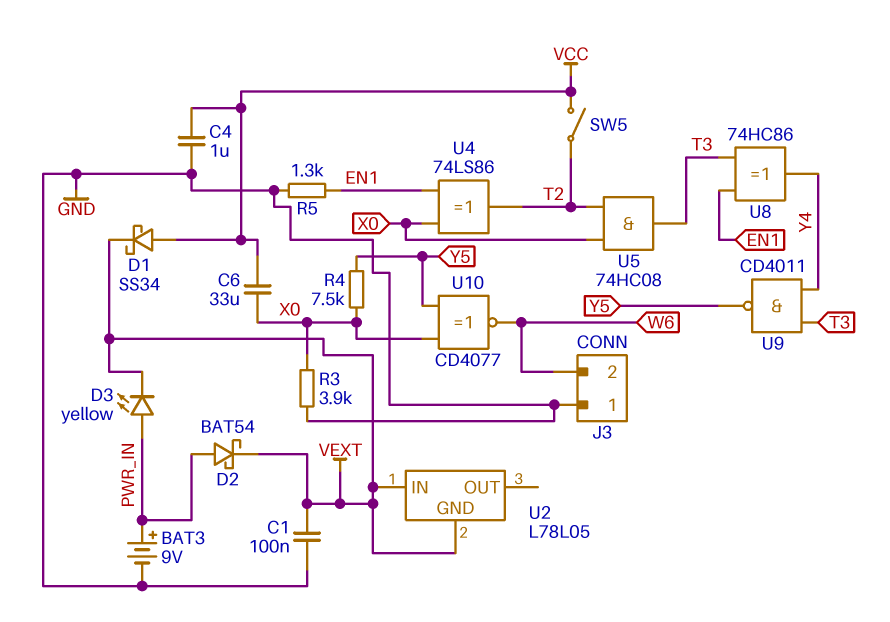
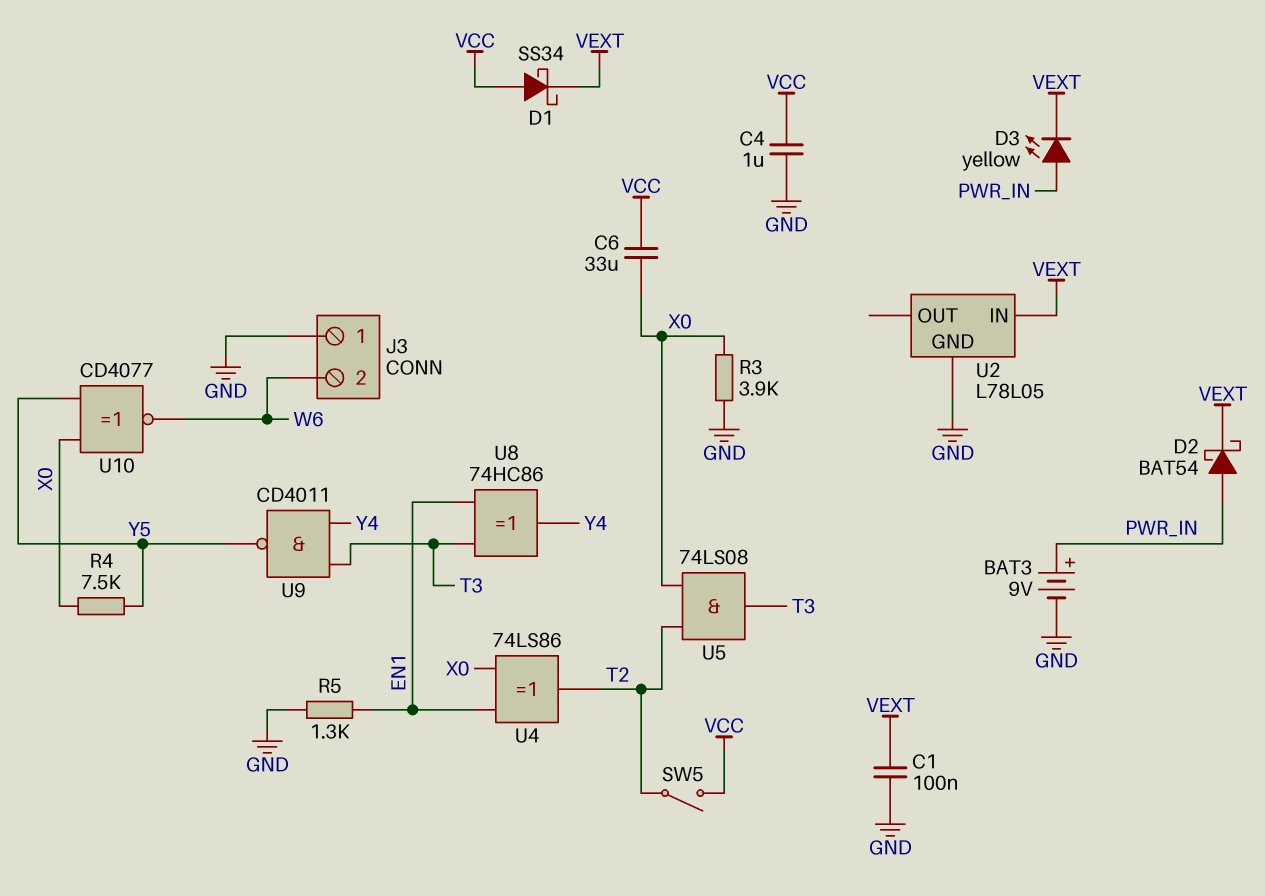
U2 pin GND: VEXT -> GND
U5: AND 74HC08 (in T2, in X0, out T3) -> AND 74LS08 (in T2, in X0, out T3)

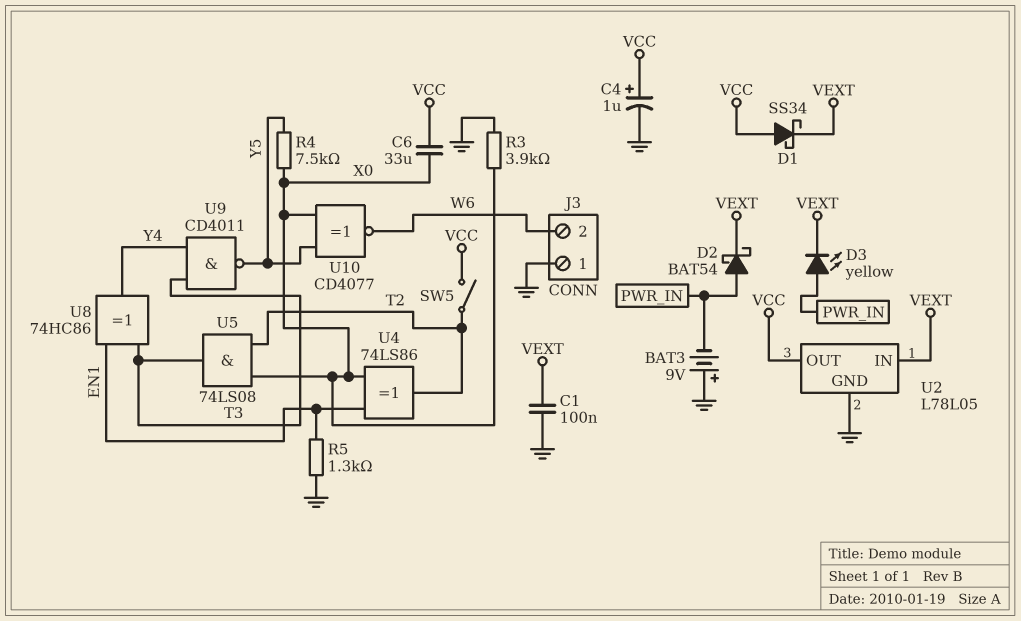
BAT3: 9V (plus PWR_IN, minus GND) -> 9V (plus GND, minus PWR_IN)
C4: 1uF (GND, VCC) -> 1uF (plus VCC, minus GND)
U2 pin OUT: none -> VCC

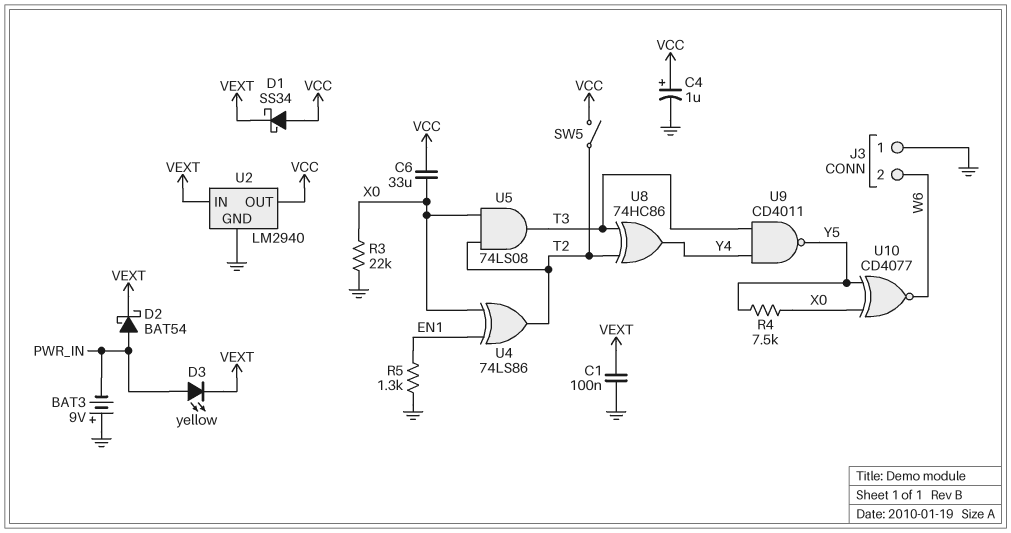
R3: 3.9k (GND, X0) -> 22k (GND, X0)
U2: L78L05 -> LM2940
U8: XOR 74HC86 (in EN1, in T3, out Y4) -> XOR 74HC86 (in T2, in T3, out Y4)

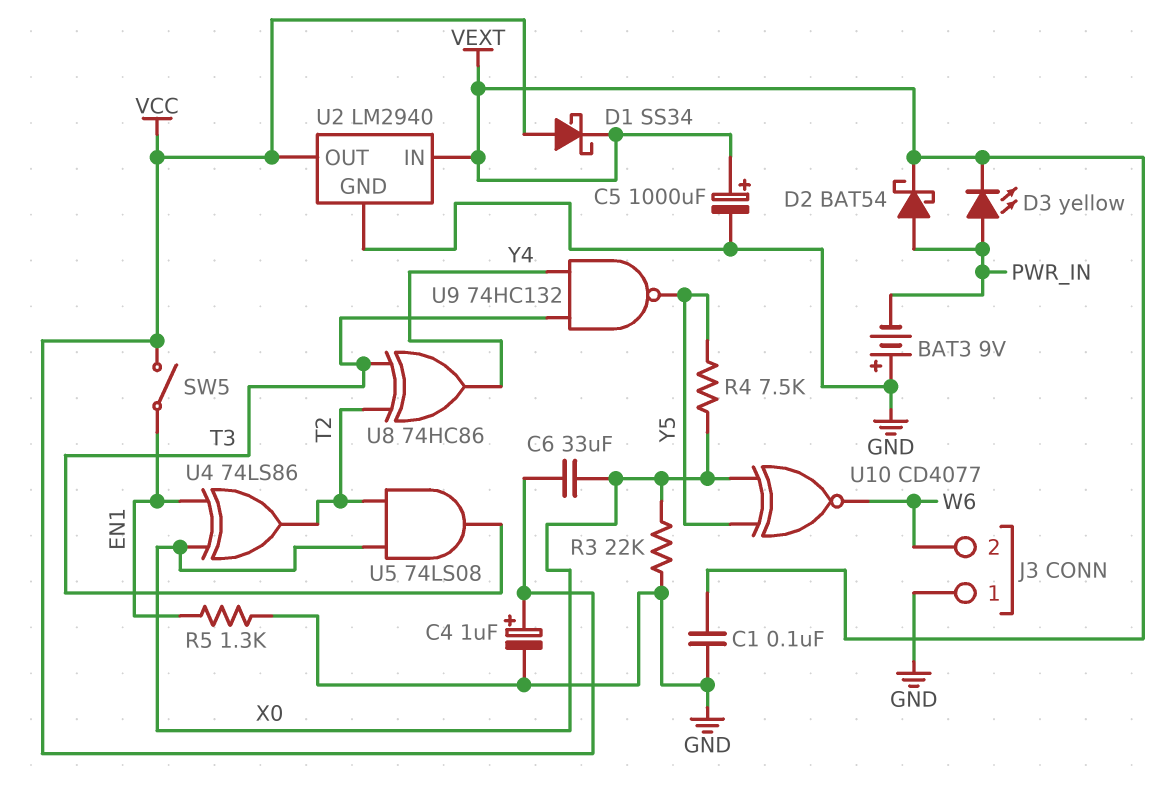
C5: none -> 1000uF (plus VEXT, minus GND)
SW5: switch (T2, VCC) -> switch (EN1, VCC)
U9: NAND CD4011 (in T3, in Y4, out Y5) -> NAND 74HC132 (in T3, in Y4, out Y5)

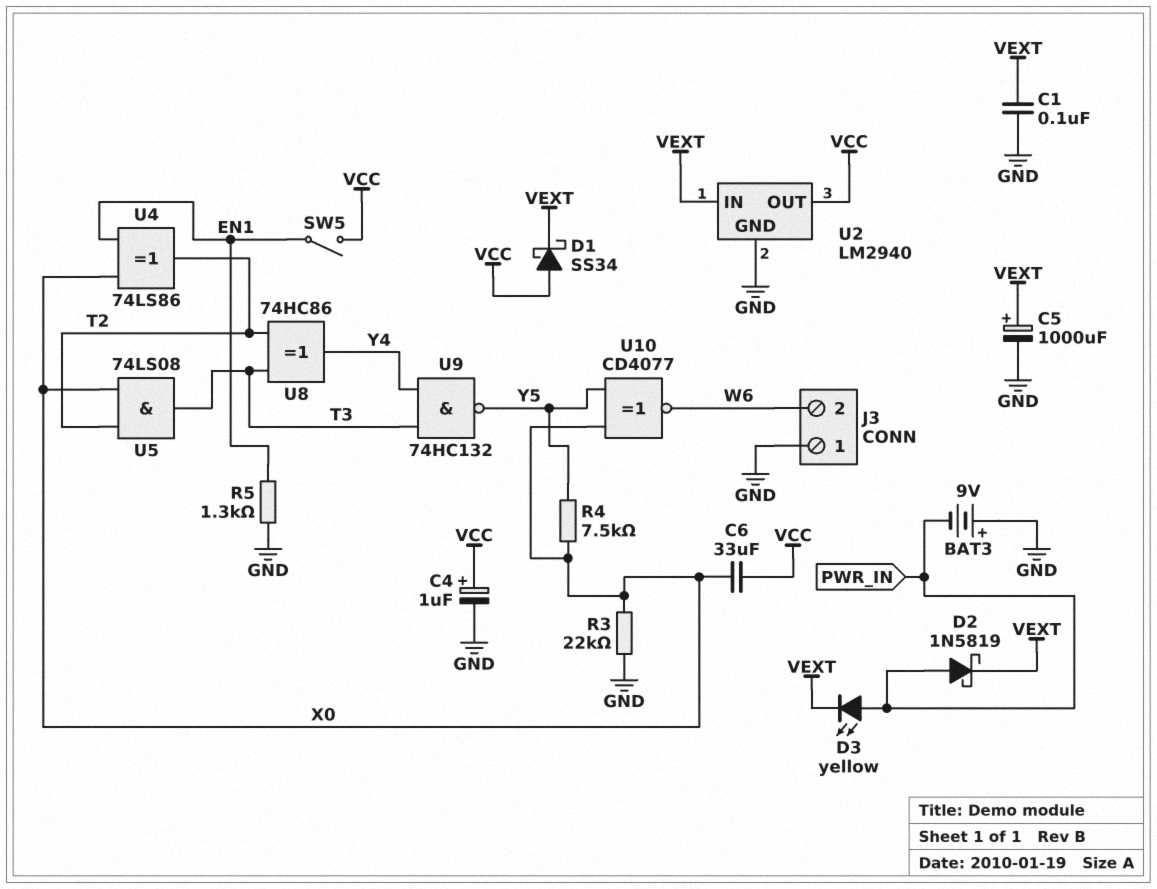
D2: schottky BAT54 (A PWR_IN, K VEXT) -> schottky 1N5819 (A PWR_IN, K VEXT)

